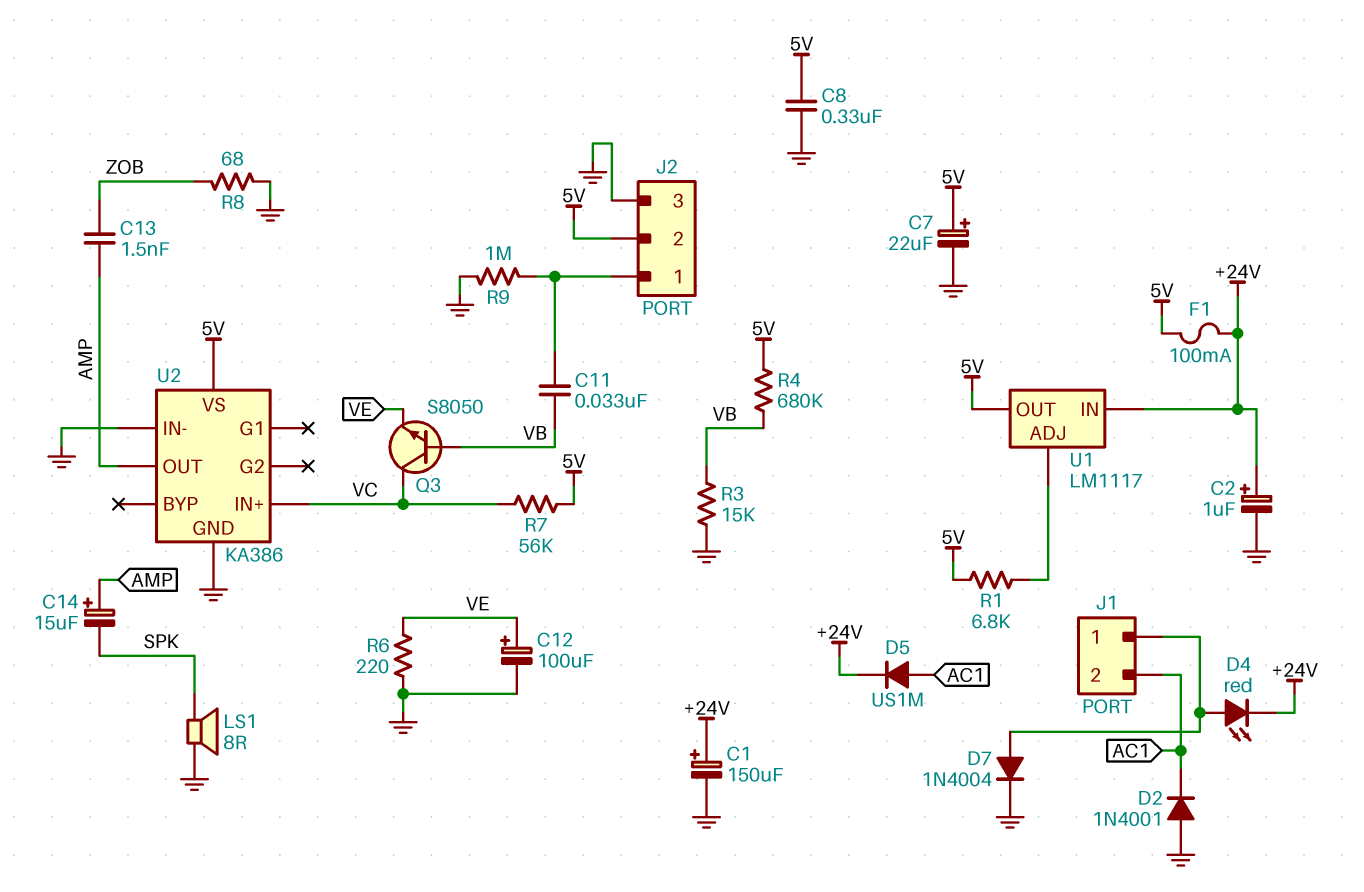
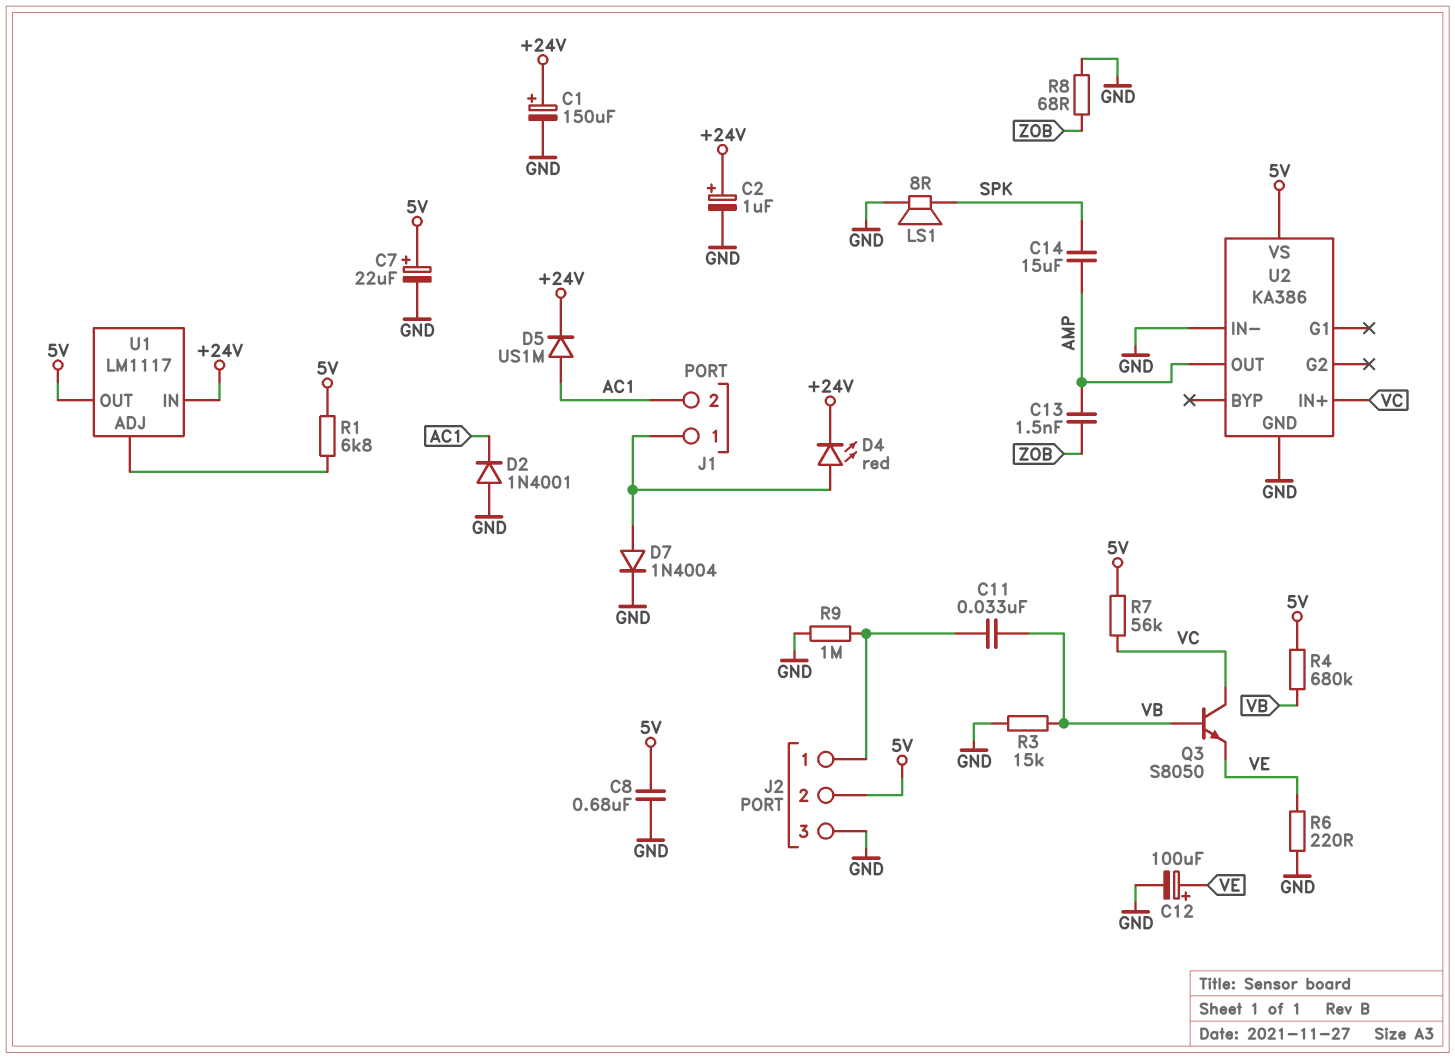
C8: 330nF (5V, GND) -> 680nF (5V, GND)
C14: 15uF (plus AMP, minus SPK) -> 15uF (AMP, SPK)
F1: 100mA (+24V, 5V) -> none

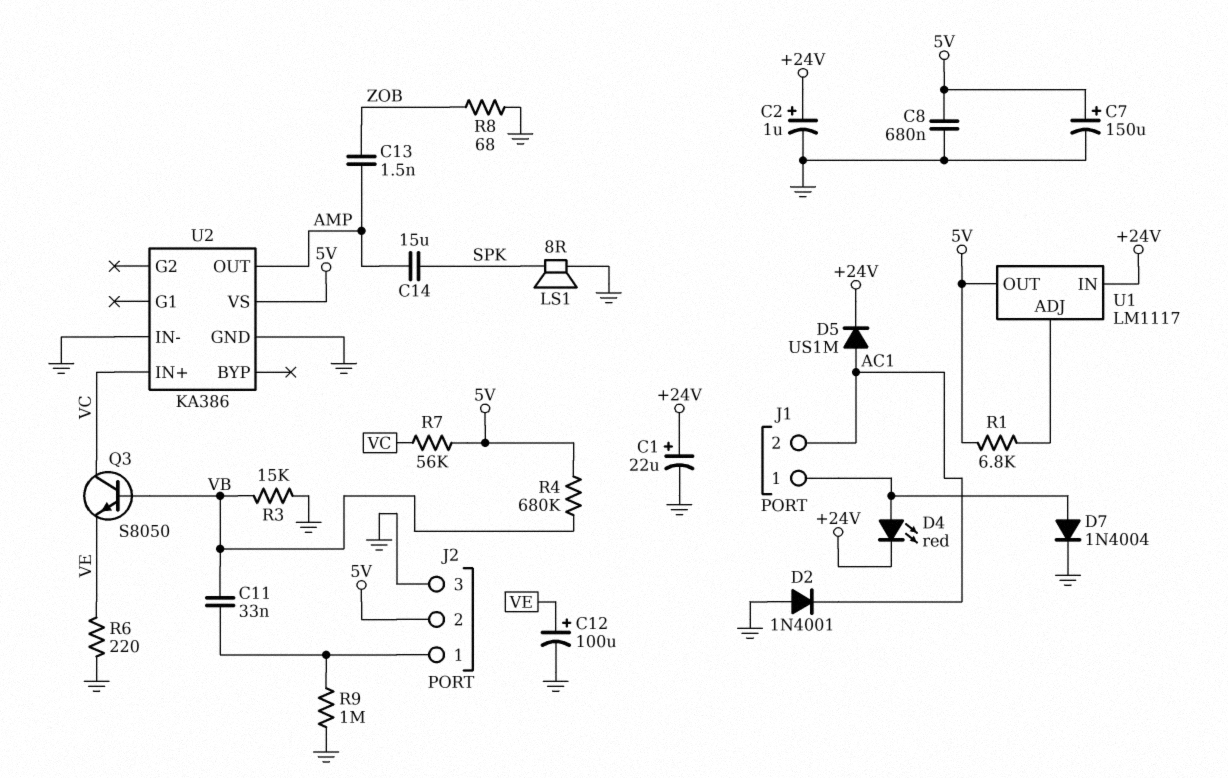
C1: 150uF (plus +24V, minus GND) -> 22uF (plus +24V, minus GND)
C7: 22uF (plus 5V, minus GND) -> 150uF (plus 5V, minus GND)

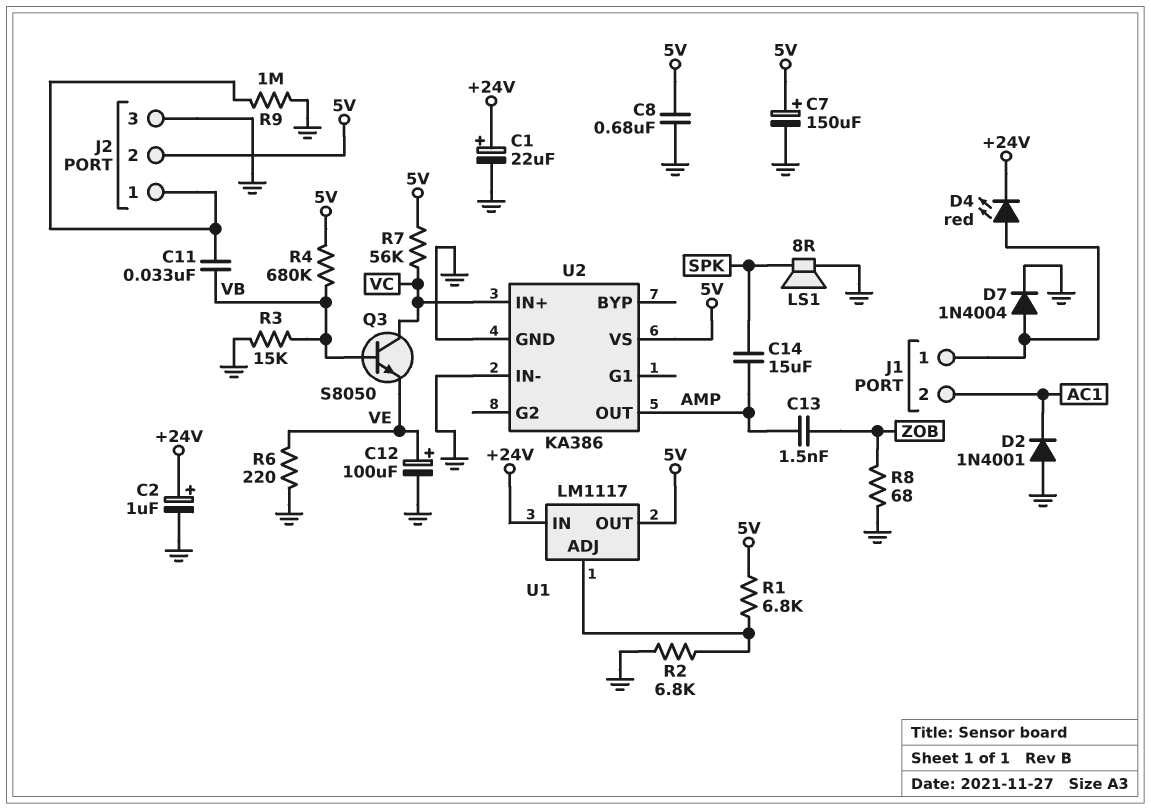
D5: diode US1M (A AC1, K +24V) -> none
R2: none -> 6.8k (GND, U1/ADJ)

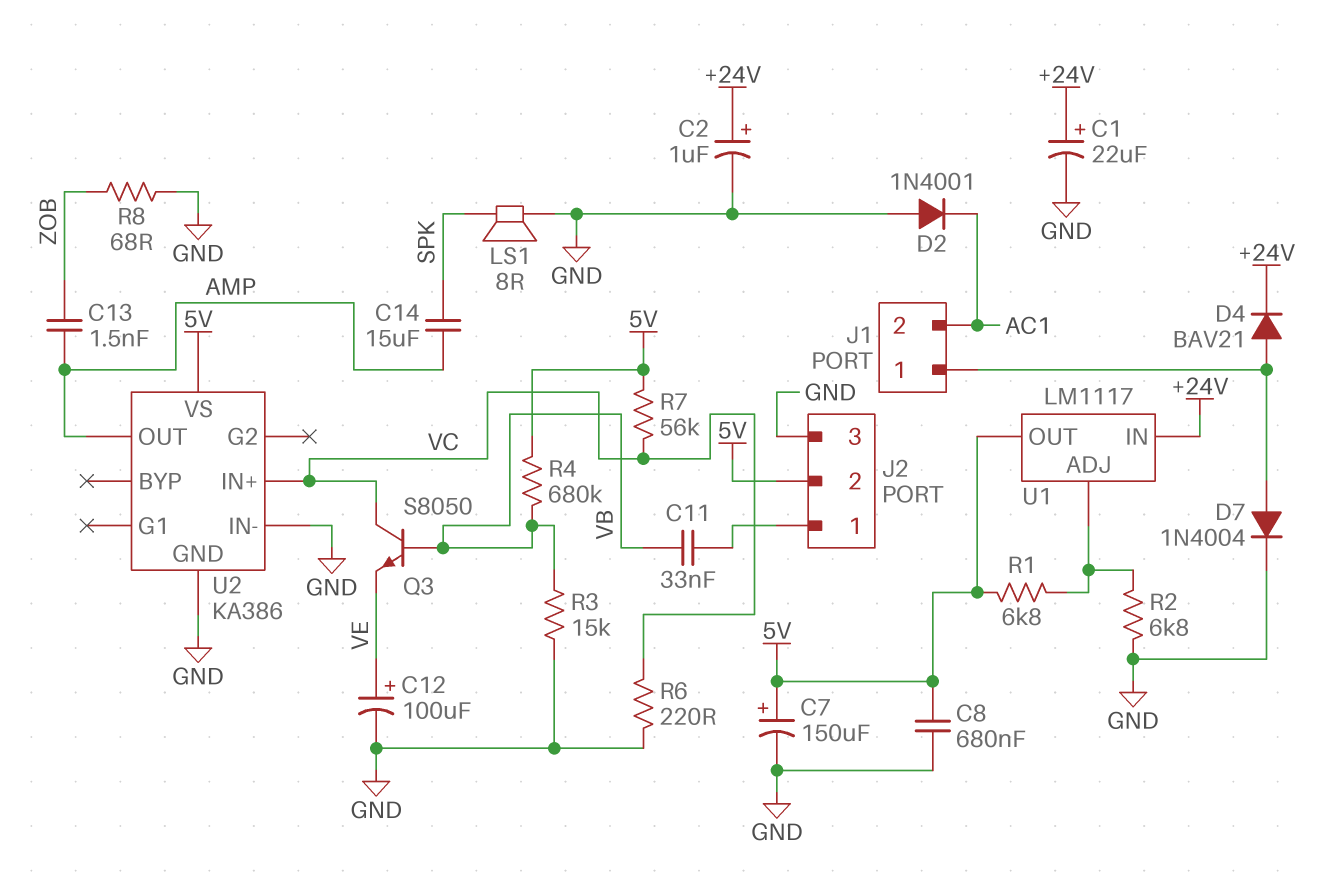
D4: LED red (A J1/1, K +24V) -> diode BAV21 (A J1/1, K +24V)
R6: 220 (GND, VE) -> 220 (GND, VC)
R9: 1M (GND, J2/1) -> none

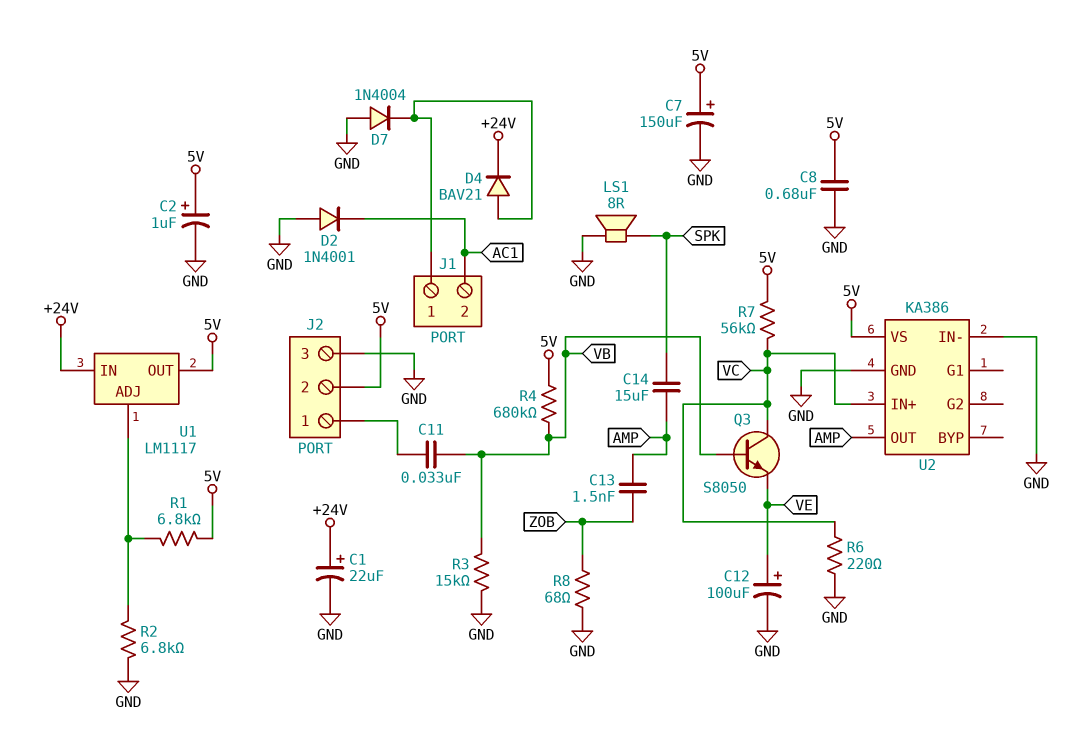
C2: 1uF (plus +24V, minus GND) -> 1uF (plus 5V, minus GND)
D7: diode 1N4004 (A J1/1, K GND) -> diode 1N4004 (A GND, K J1/1)

